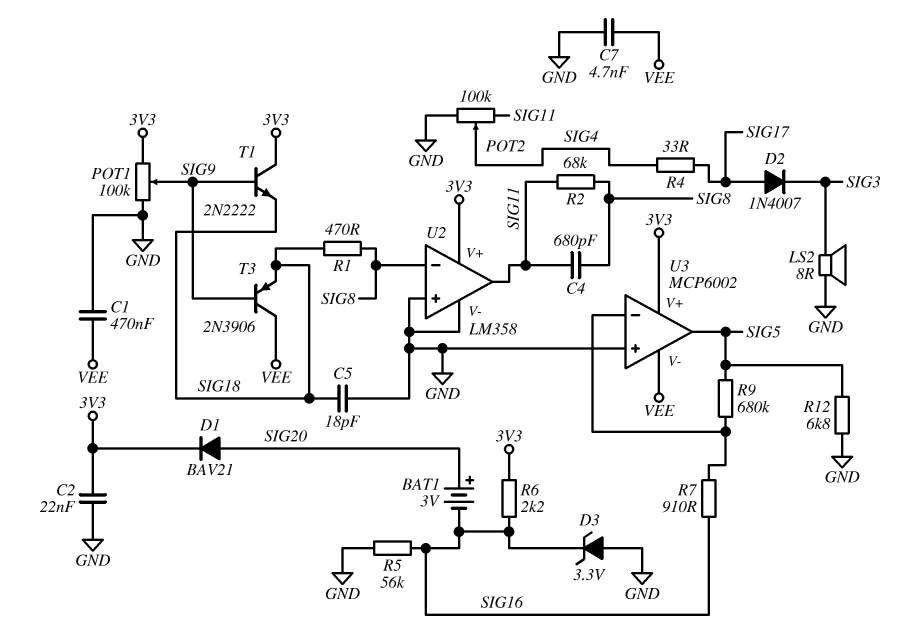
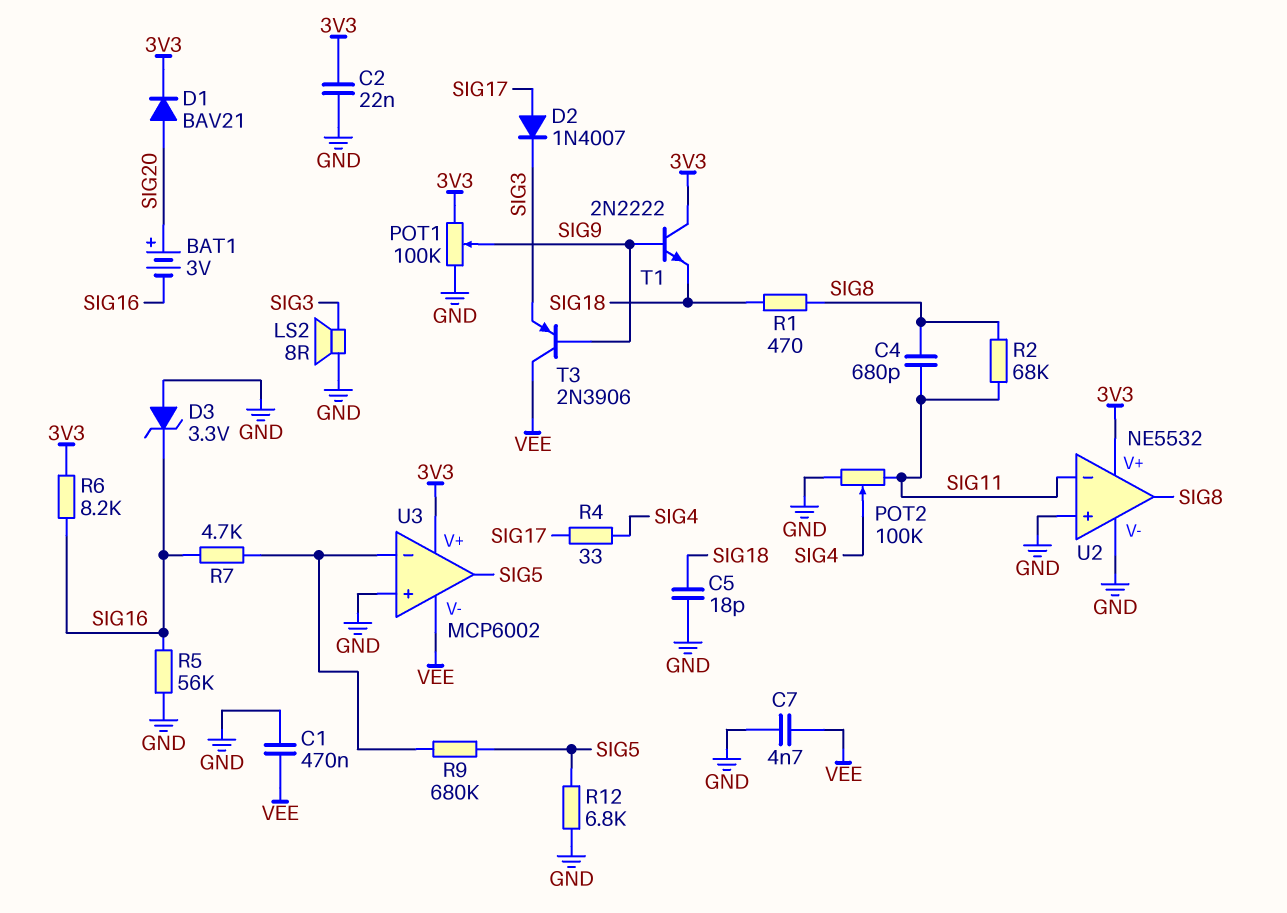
R6: 2.2k (3V3, SIG16) -> 8.2k (3V3, SIG16)
R7: 910 (SIG16, U3/in-) -> 4.7k (SIG16, U3/in-)
T3: PNP 2N3906 (B SIG9, C VEE, E SIG18) -> PNP 2N3906 (B SIG9, C VEE, E SIG3)
U2: LM358 -> NE5532
U2 pin in-: SIG8 -> SIG11
U2 pin out: SIG11 -> SIG8

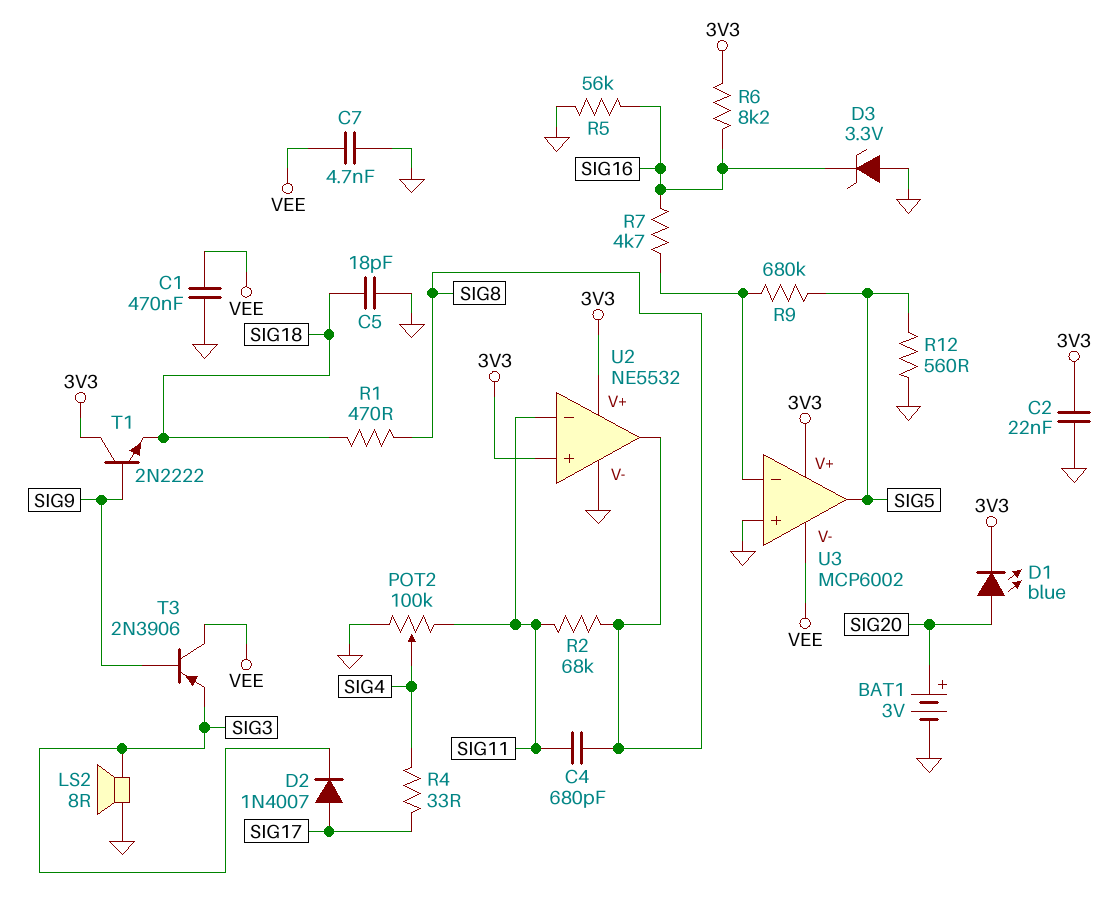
BAT1: 3V (plus SIG20, minus SIG16) -> 3V (plus SIG20, minus GND)
D1: diode BAV21 (A SIG20, K 3V3) -> LED blue (A SIG20, K 3V3)
POT1: 100k (3V3, GND, wiper SIG9) -> none
R12: 6.8k (GND, SIG5) -> 560 (GND, SIG5)
U2 pin in+: GND -> 3V3

